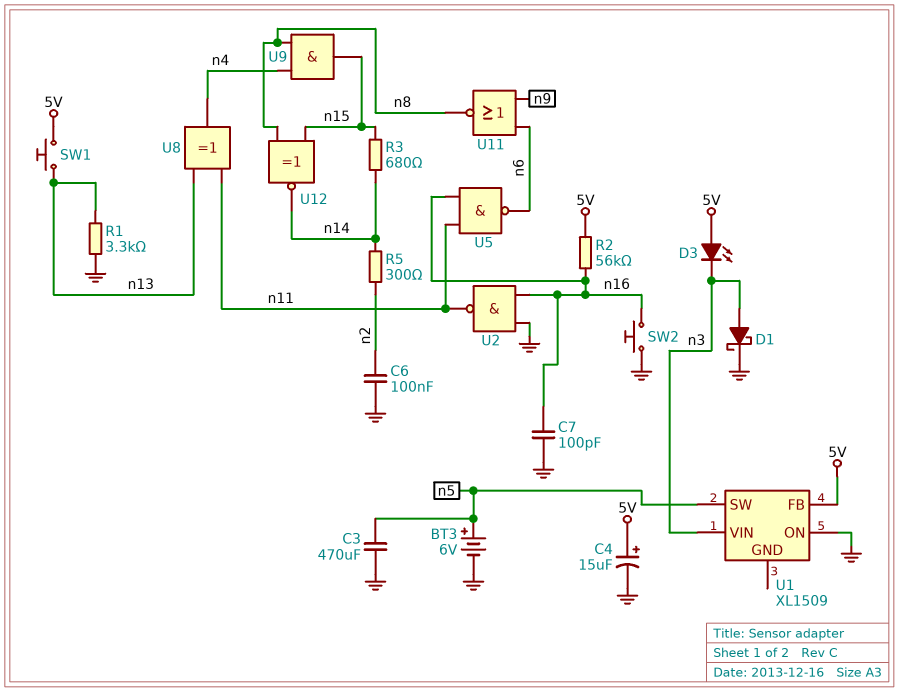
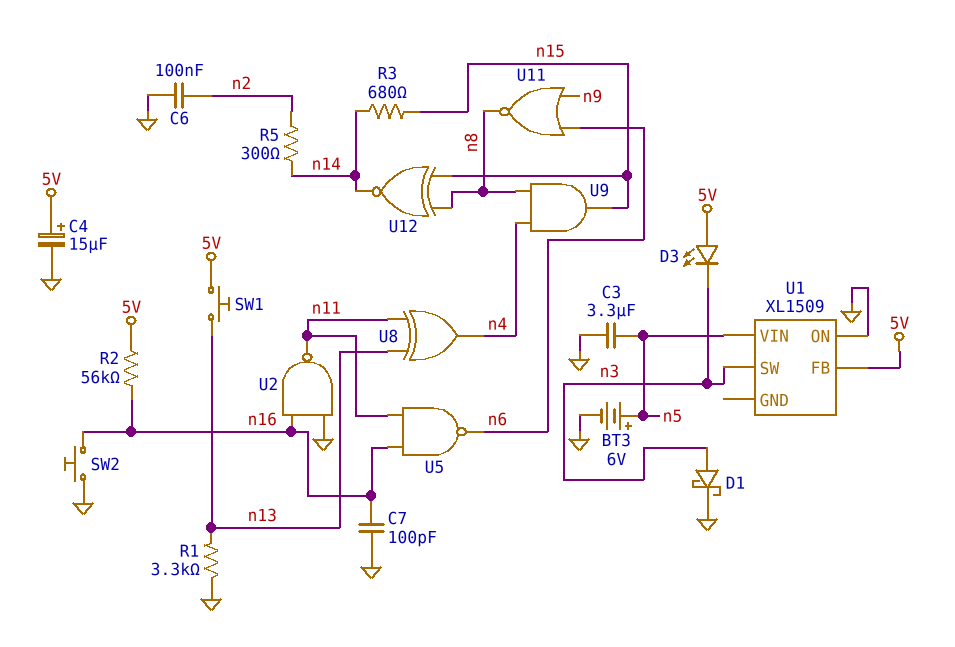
C3: 470uF (GND, n5) -> 3.3uF (GND, n5)
U1 pin SW: n5 -> n3
U1 pin VIN: n3 -> n5

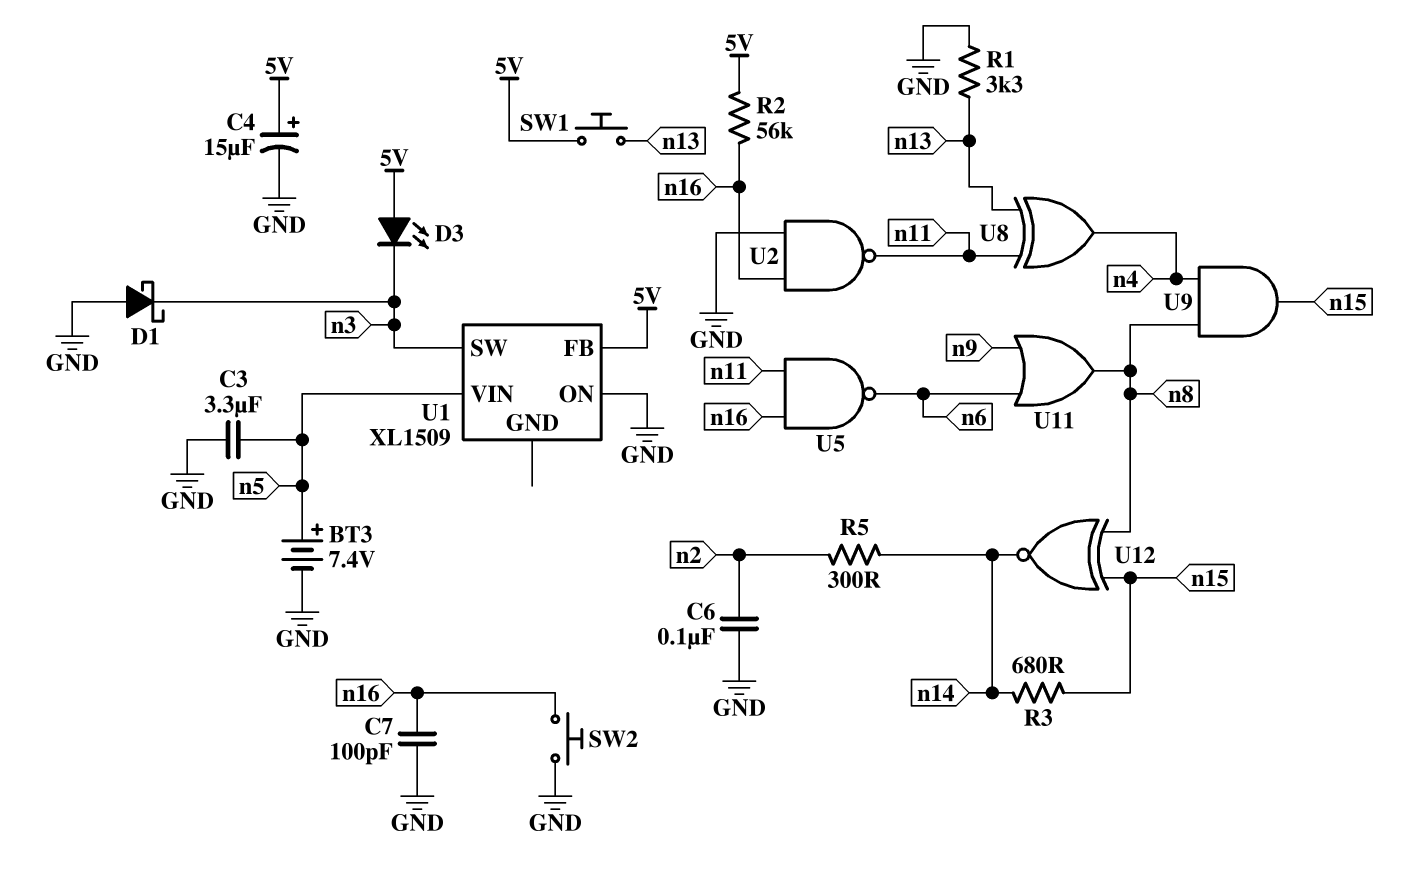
BT3: 6V (plus n5, minus GND) -> 7.4V (plus n5, minus GND)
D1: schottky (A n3, K GND) -> schottky (A GND, K n3)
U11: NOR (in n6, in n9, out n8) -> OR (in n6, in n9, out n8)

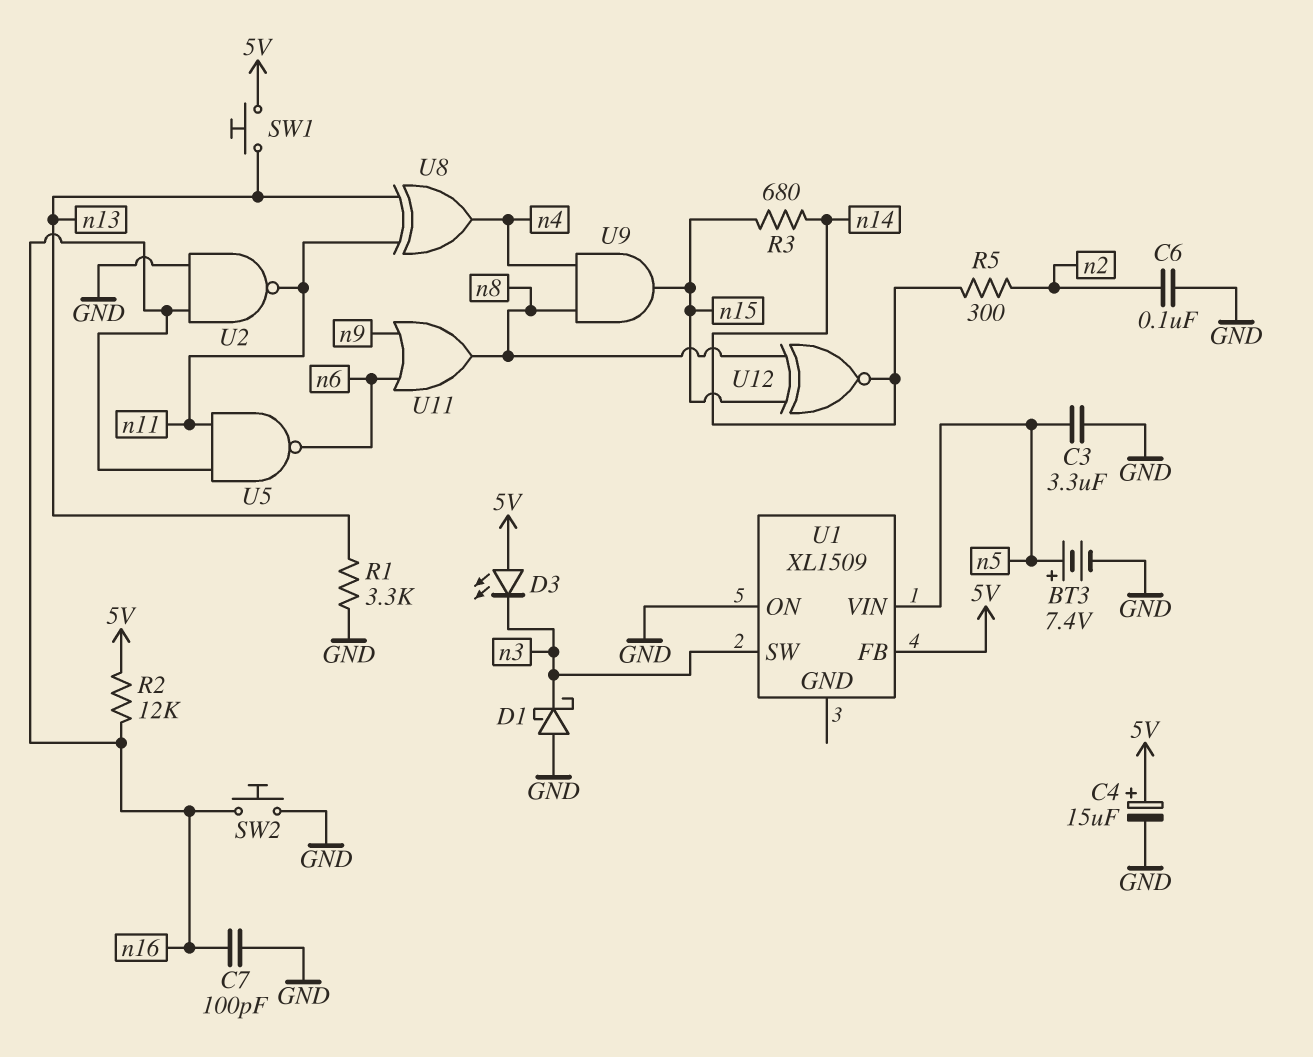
R2: 56k (5V, n16) -> 12k (5V, n16)

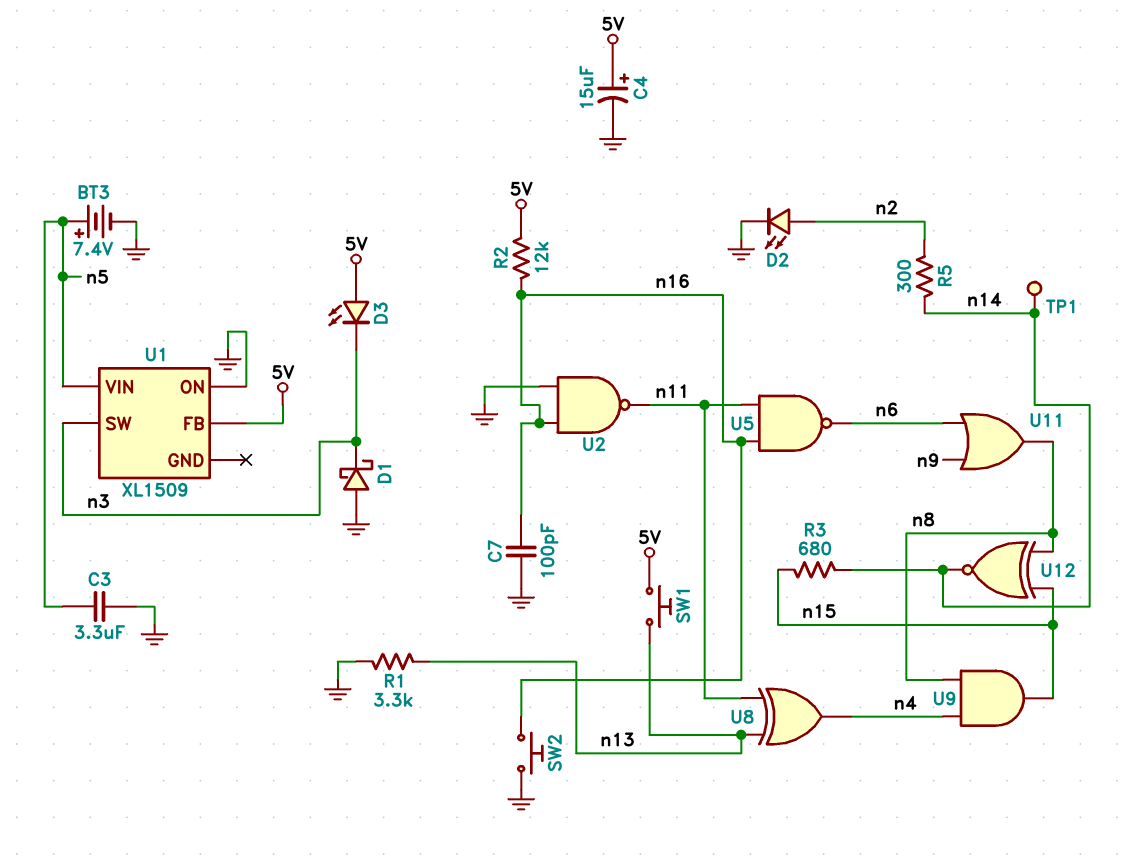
C6: 100nF (GND, n2) -> none
D2: none -> LED (A n2, K GND)
TP1: none -> test point (n14)

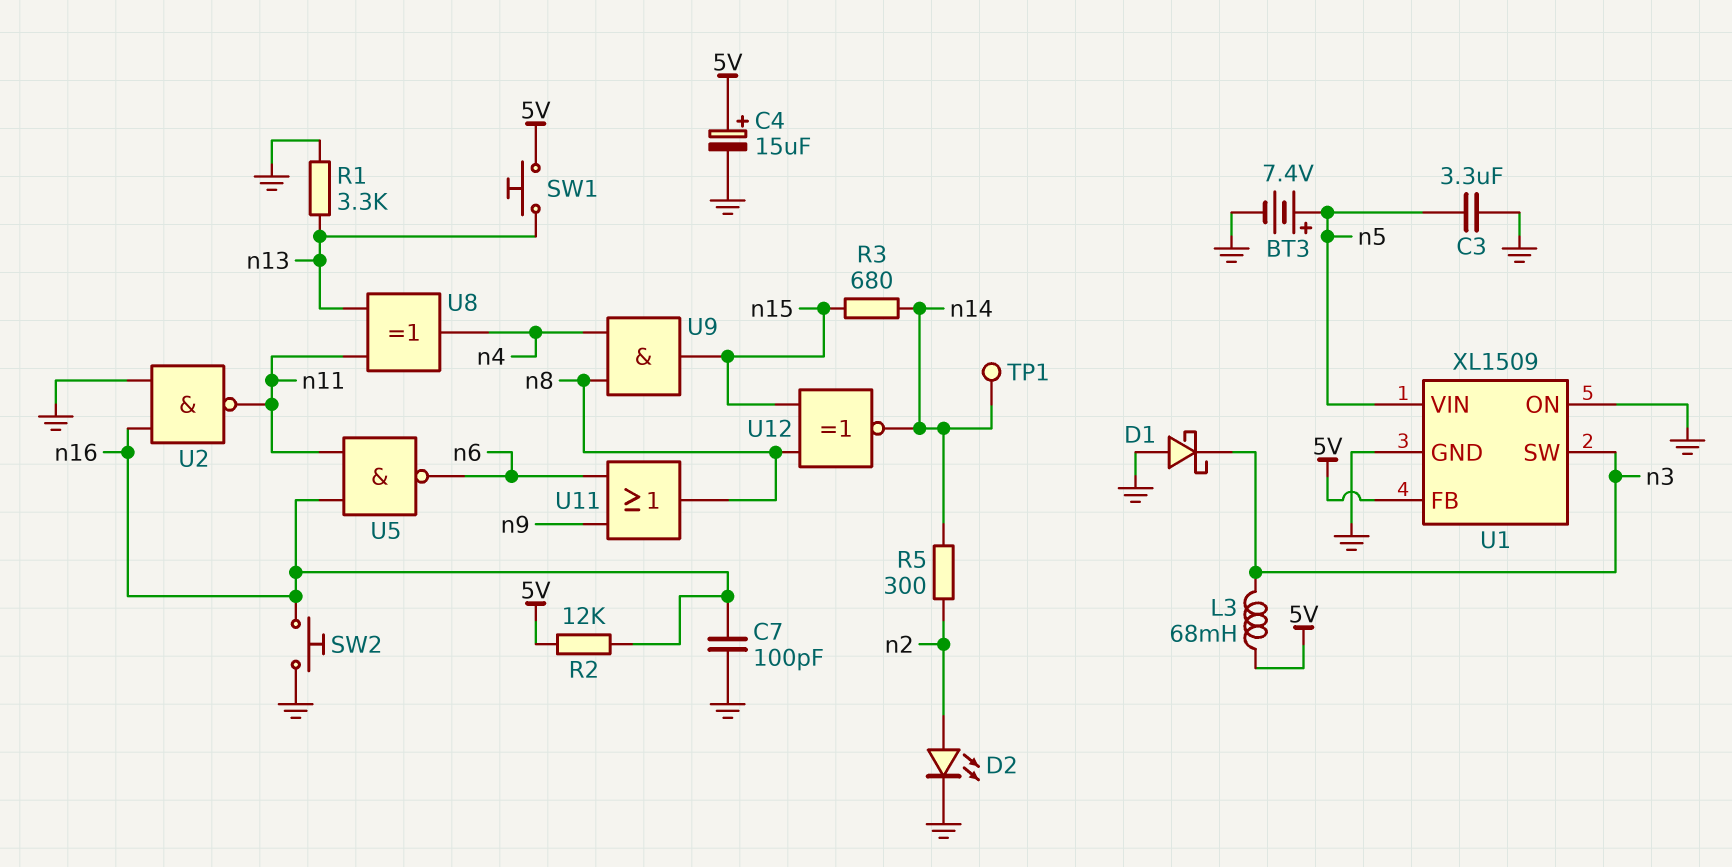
D3: LED (A 5V, K n3) -> none
L3: none -> 68mH (5V, n3)
U1 pin GND: none -> GND

